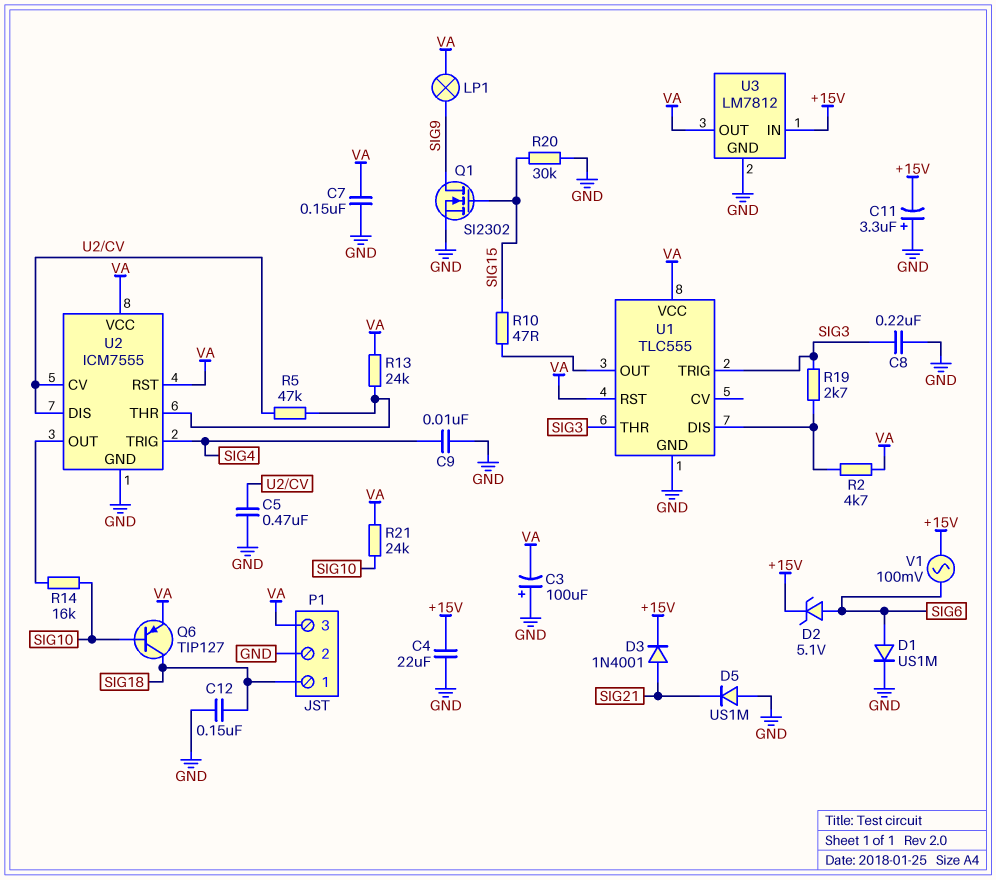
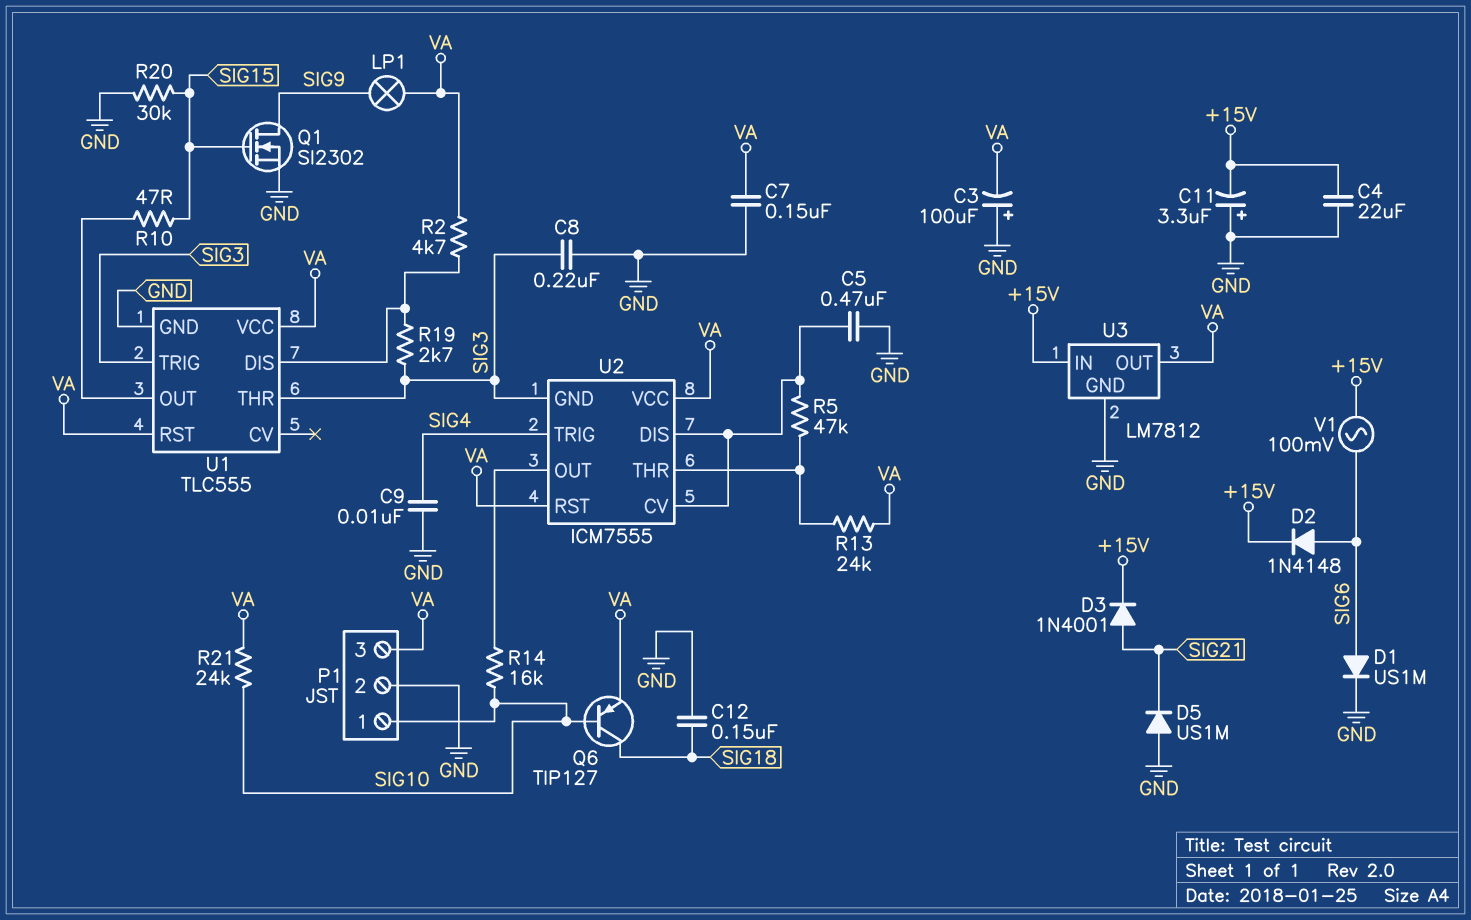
D2: zener 5.1V (A SIG6, K +15V) -> diode 1N4148 (A SIG6, K +15V)
P1 pin 1: SIG18 -> SIG10
U2 pin GND: GND -> SIG3

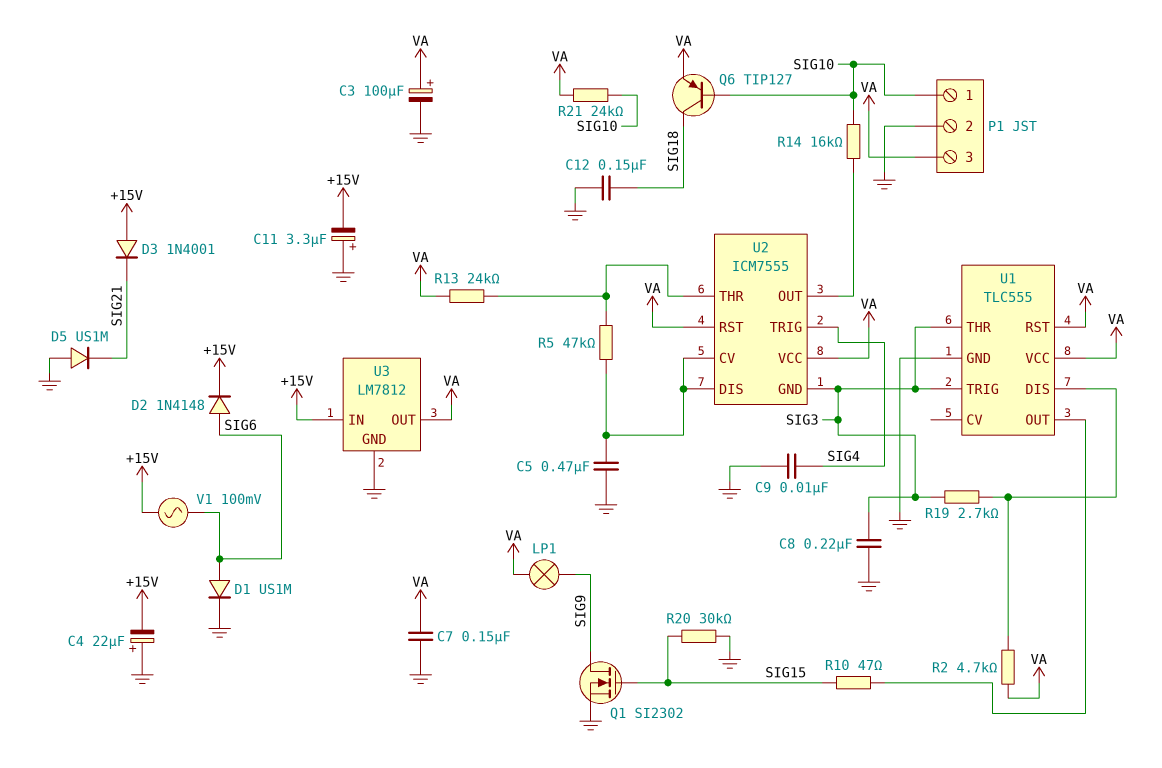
C3: 100uF (plus GND, minus VA) -> 100uF (plus VA, minus GND)
C4: 22uF (+15V, GND) -> 22uF (plus GND, minus +15V)
D3: diode 1N4001 (A SIG21, K +15V) -> diode 1N4001 (A +15V, K SIG21)

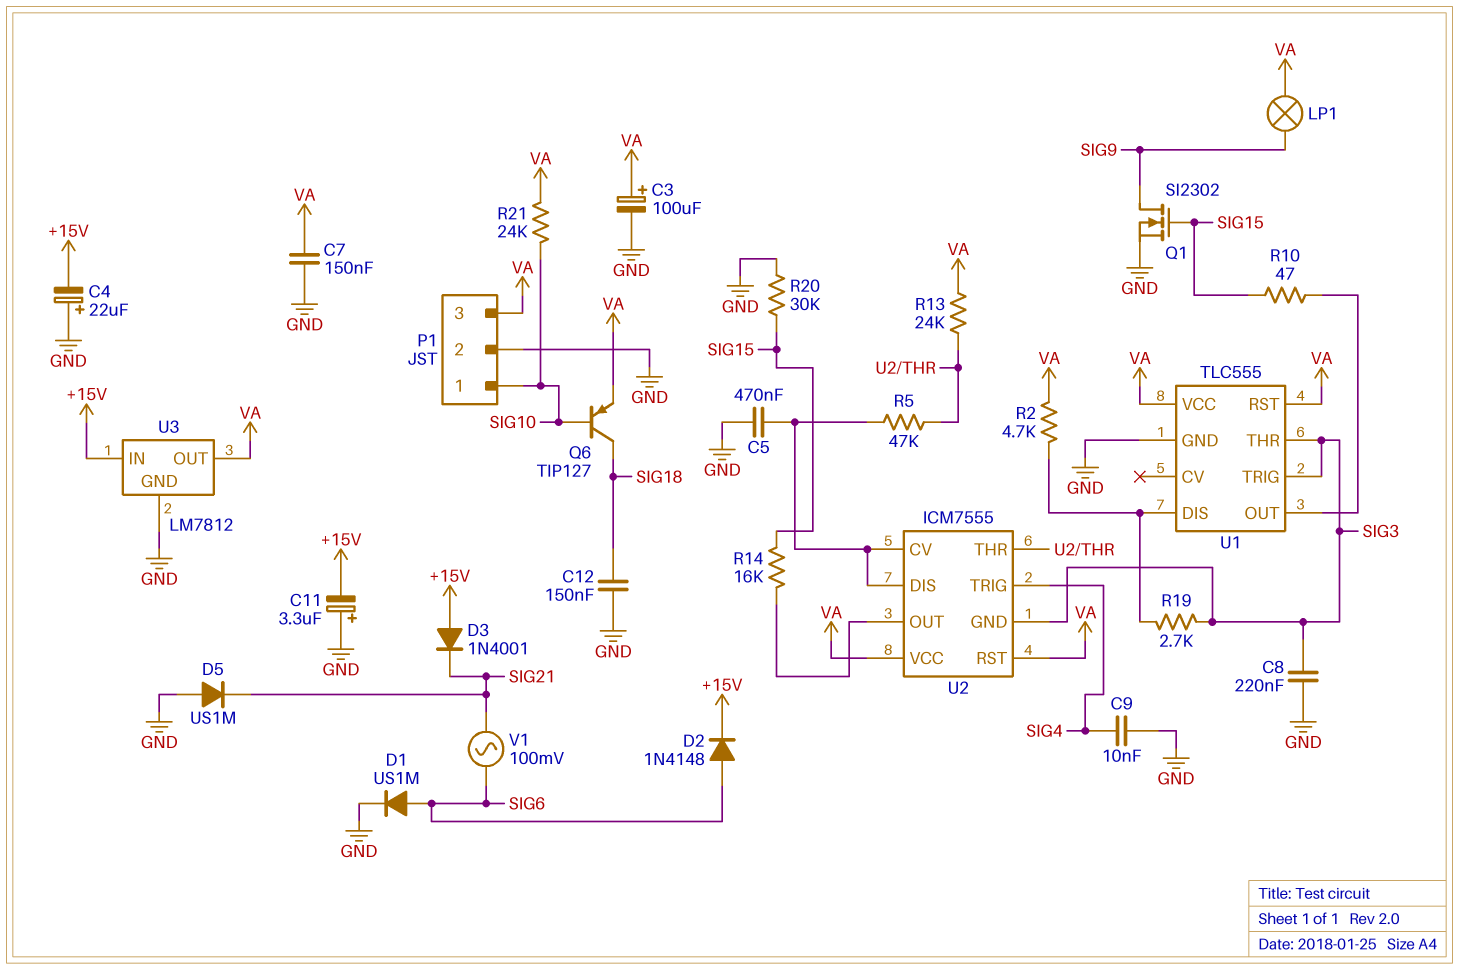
R14: 16k (SIG10, U2/OUT) -> 16k (SIG15, U2/OUT)
V1: AC 100mV (+15V, SIG6) -> AC 100mV (SIG6, SIG21)

